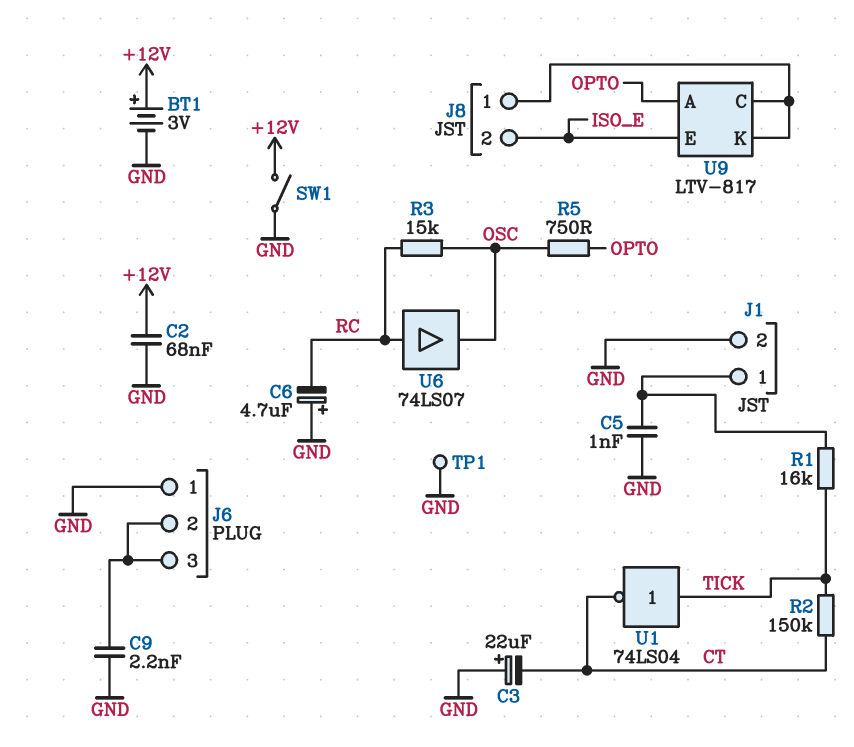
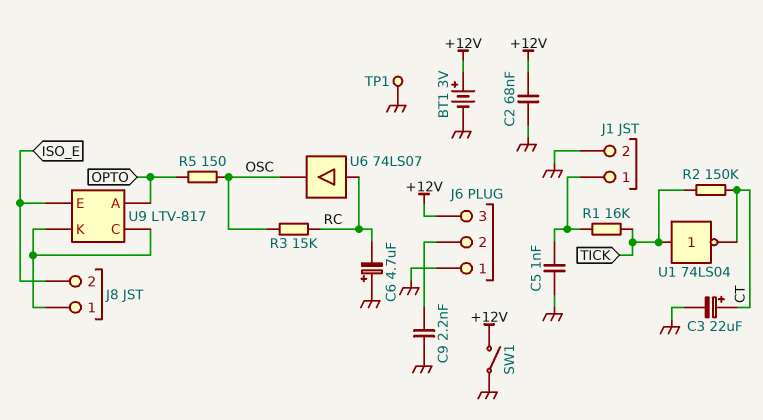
C3: 22uF (plus GND, minus CT) -> 22uF (plus CT, minus GND)
J6 pin 3: J6/2 -> +12V
R5: 750 (OPTO, OSC) -> 150 (OPTO, OSC)

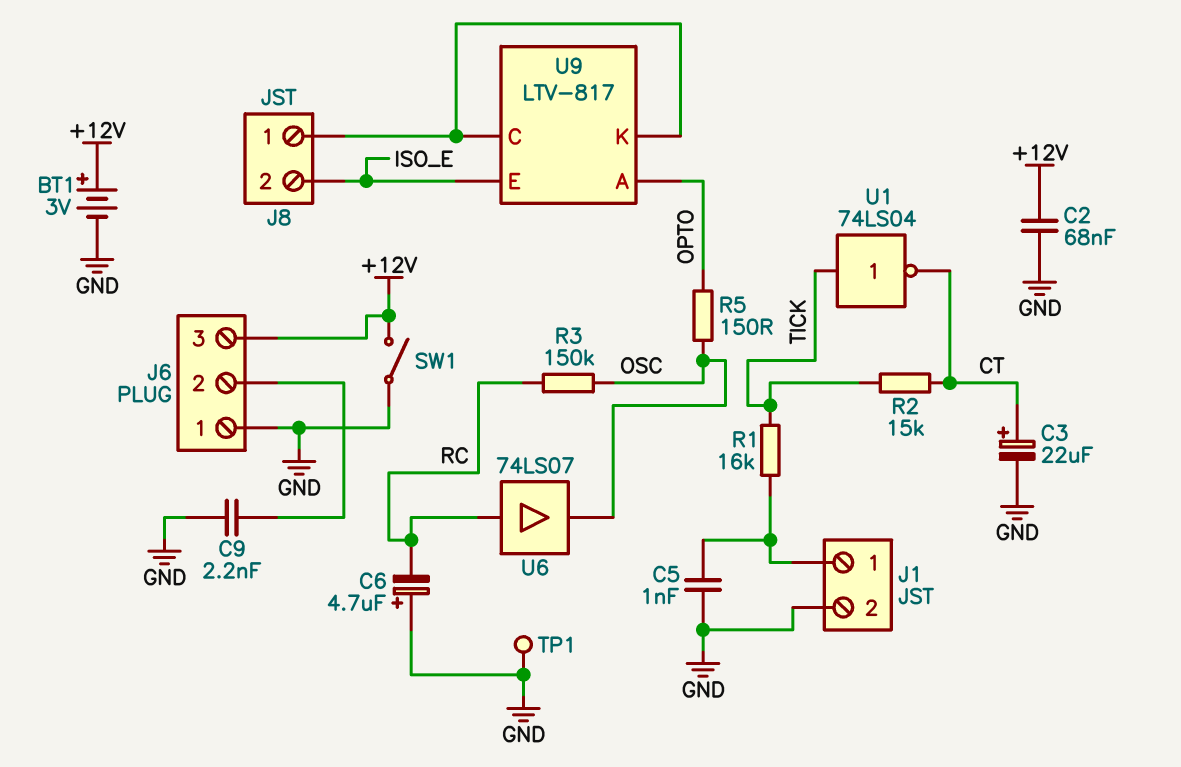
R2: 150k (CT, TICK) -> 15k (CT, TICK)
R3: 15k (OSC, RC) -> 150k (OSC, RC)

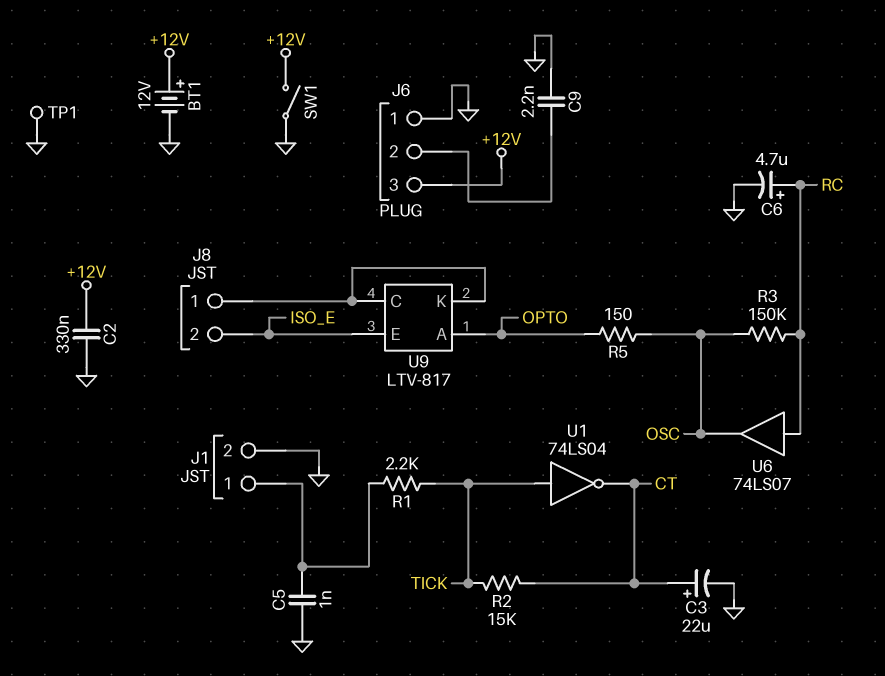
BT1: 3V (plus +12V, minus GND) -> 12V (plus +12V, minus GND)
C2: 68nF (+12V, GND) -> 330nF (+12V, GND)
C6: 4.7uF (plus GND, minus RC) -> 4.7uF (plus RC, minus GND)
R1: 16k (J1/1, TICK) -> 2.2k (J1/1, TICK)

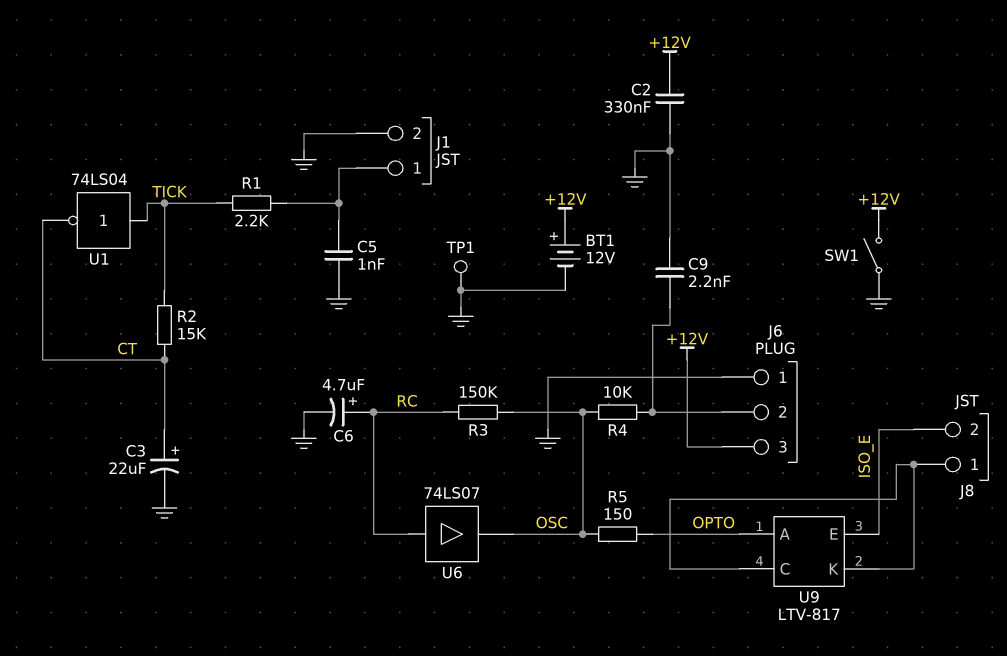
R4: none -> 10k (J6/2, OSC)

